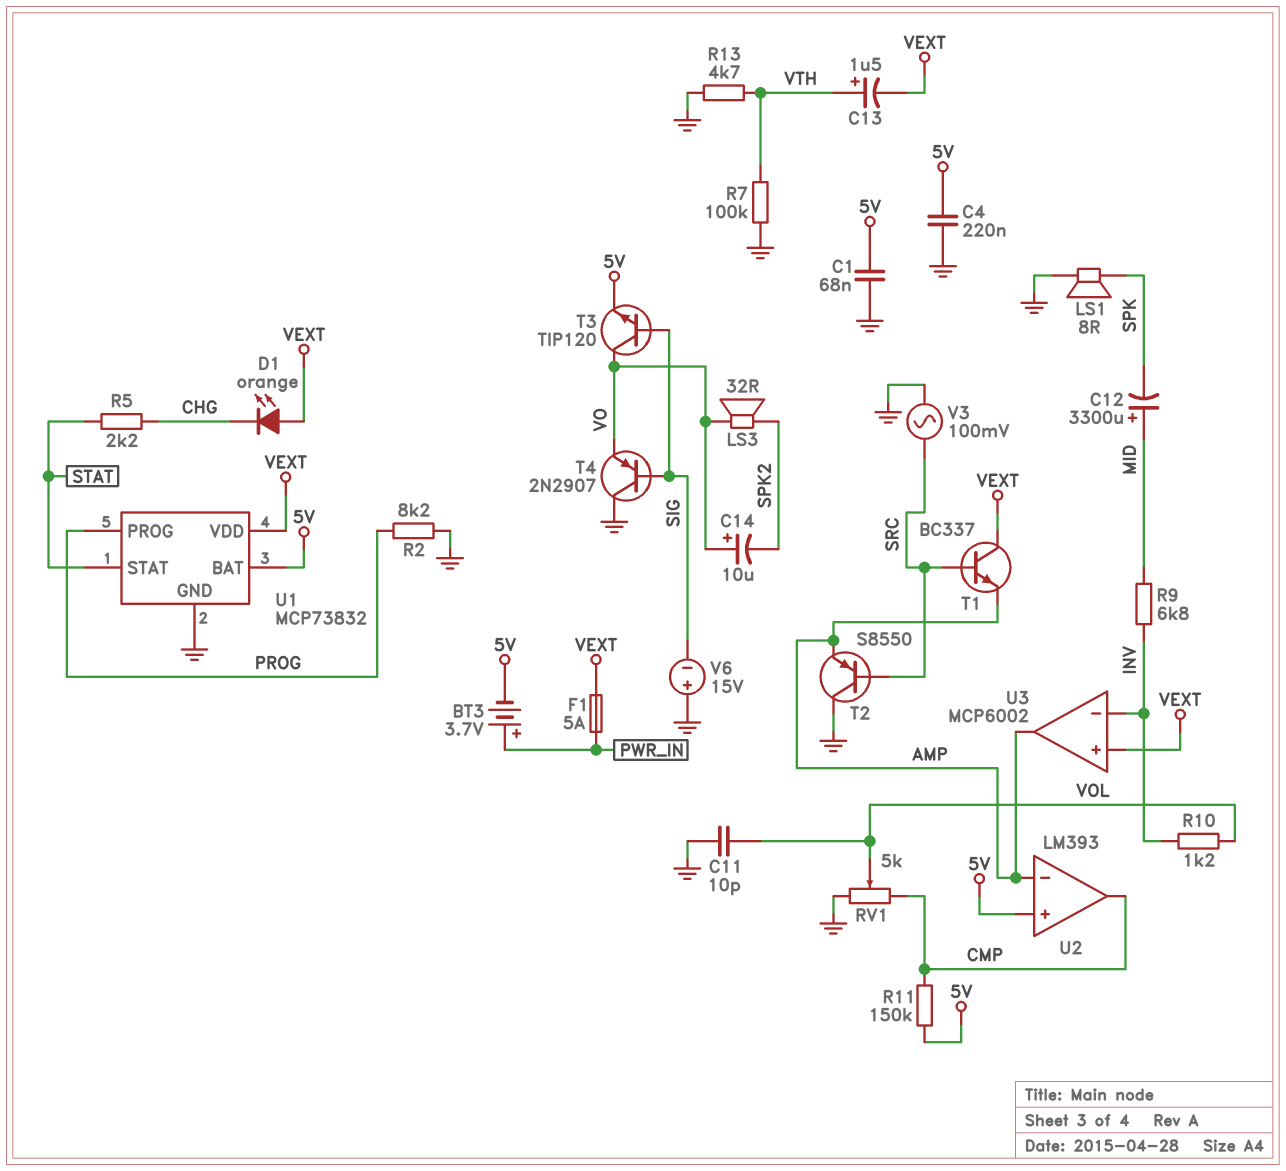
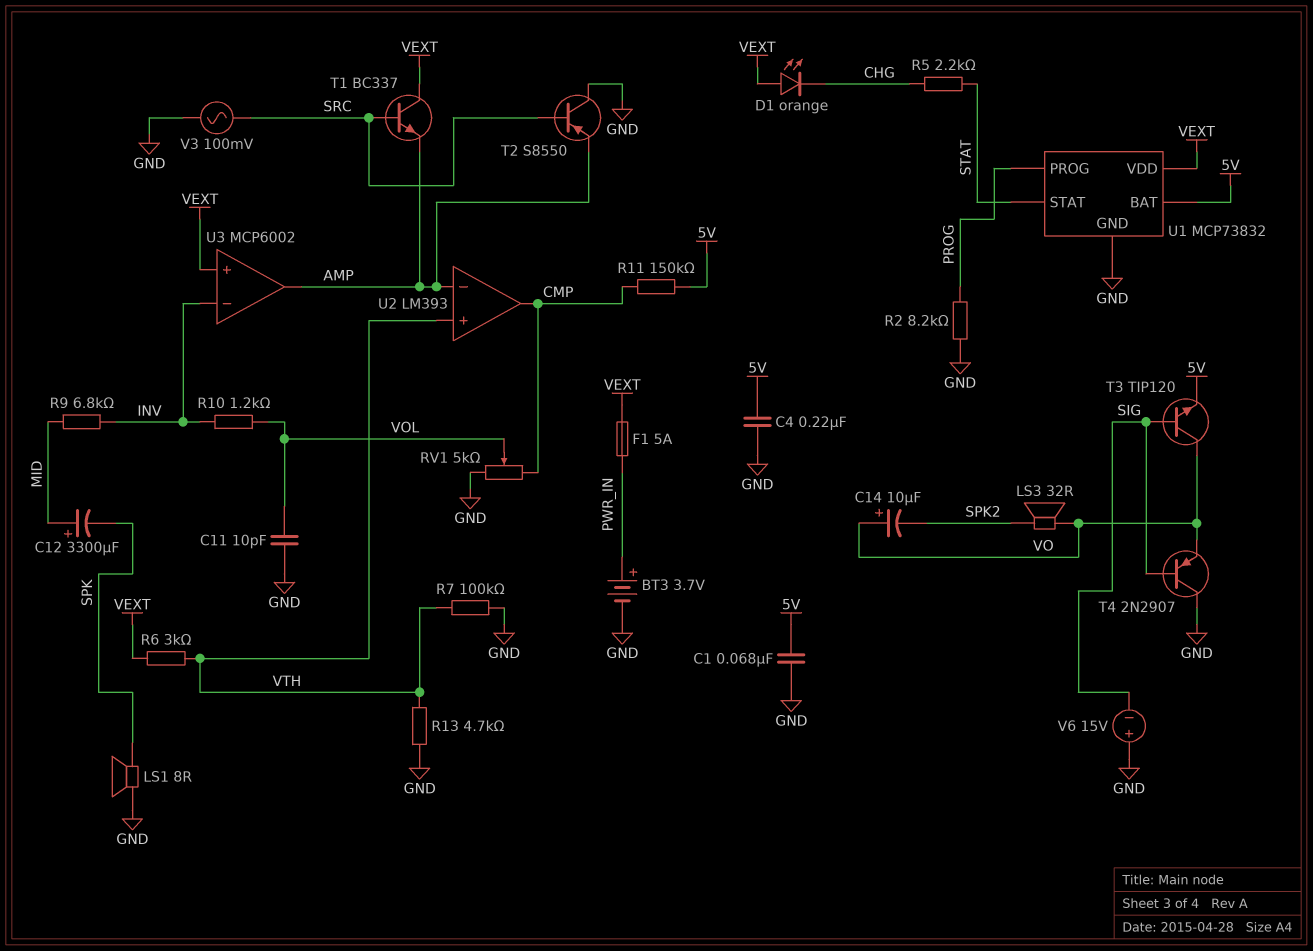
BT3: 3.7V (plus PWR_IN, minus 5V) -> 3.7V (plus PWR_IN, minus GND)
C13: 1.5uF (plus VTH, minus VEXT) -> none
R6: none -> 3k (VEXT, VTH)
U2 pin in+: 5V -> VTH

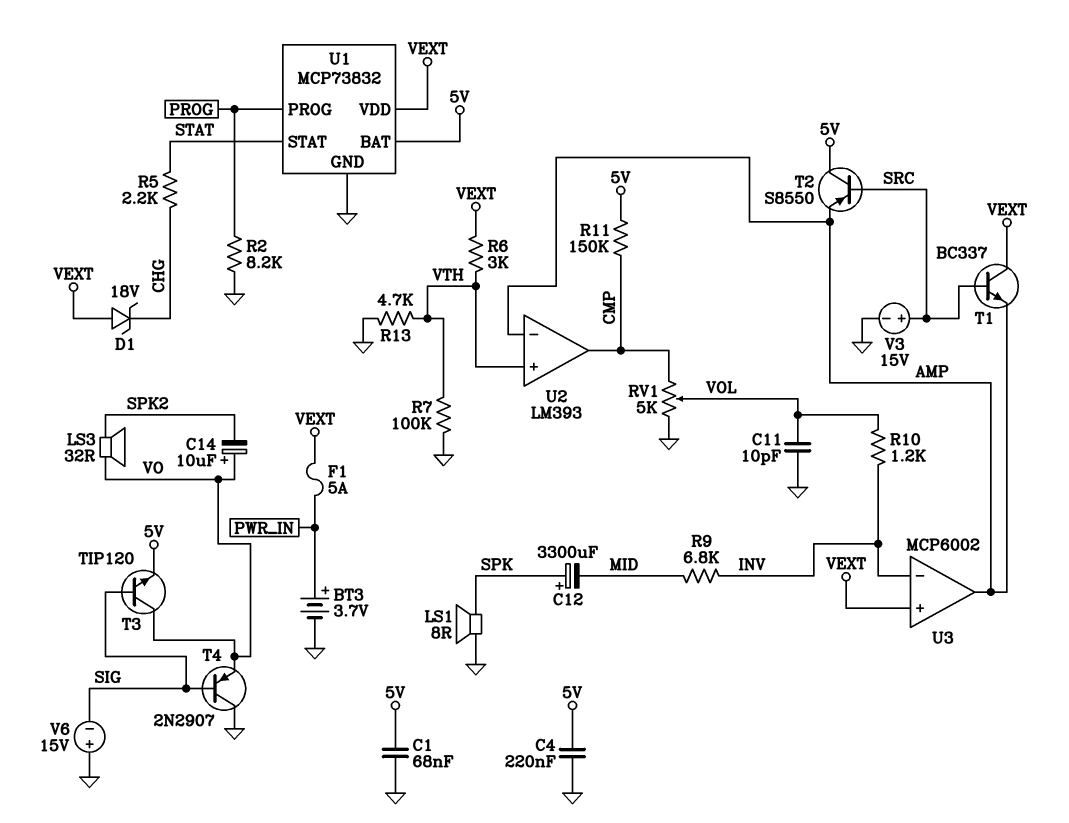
C12: 3300uF (plus MID, minus SPK) -> 3300uF (plus SPK, minus MID)
D1: LED orange (A VEXT, K CHG) -> zener 18V (A VEXT, K CHG)
T2: PNP S8550 (B SRC, C GND, E AMP) -> PNP S8550 (B SRC, C 5V, E AMP)
V3: AC 100mV (GND, SRC) -> 15V (plus SRC, minus GND)

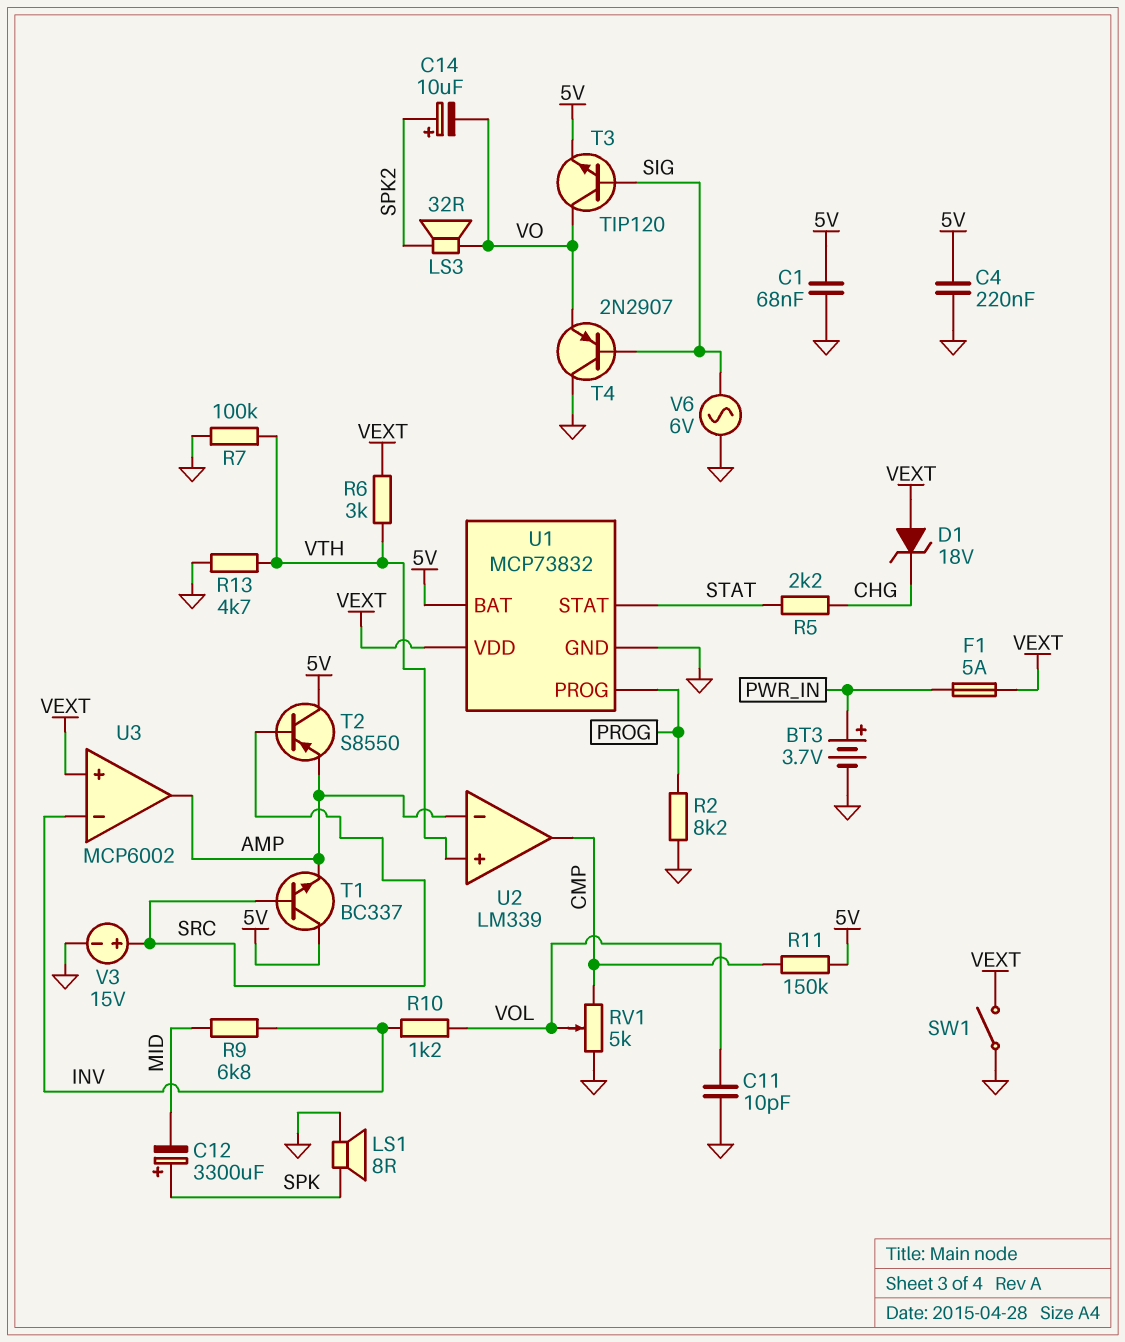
C14: 10uF (plus VO, minus SPK2) -> 10uF (plus SPK2, minus VO)
SW1: none -> switch (GND, VEXT)
T1: NPN BC337 (B SRC, C VEXT, E AMP) -> NPN BC337 (B SRC, C 5V, E AMP)
U2: LM393 -> LM339
V6: 15V (plus GND, minus SIG) -> AC 6V (GND, SIG)

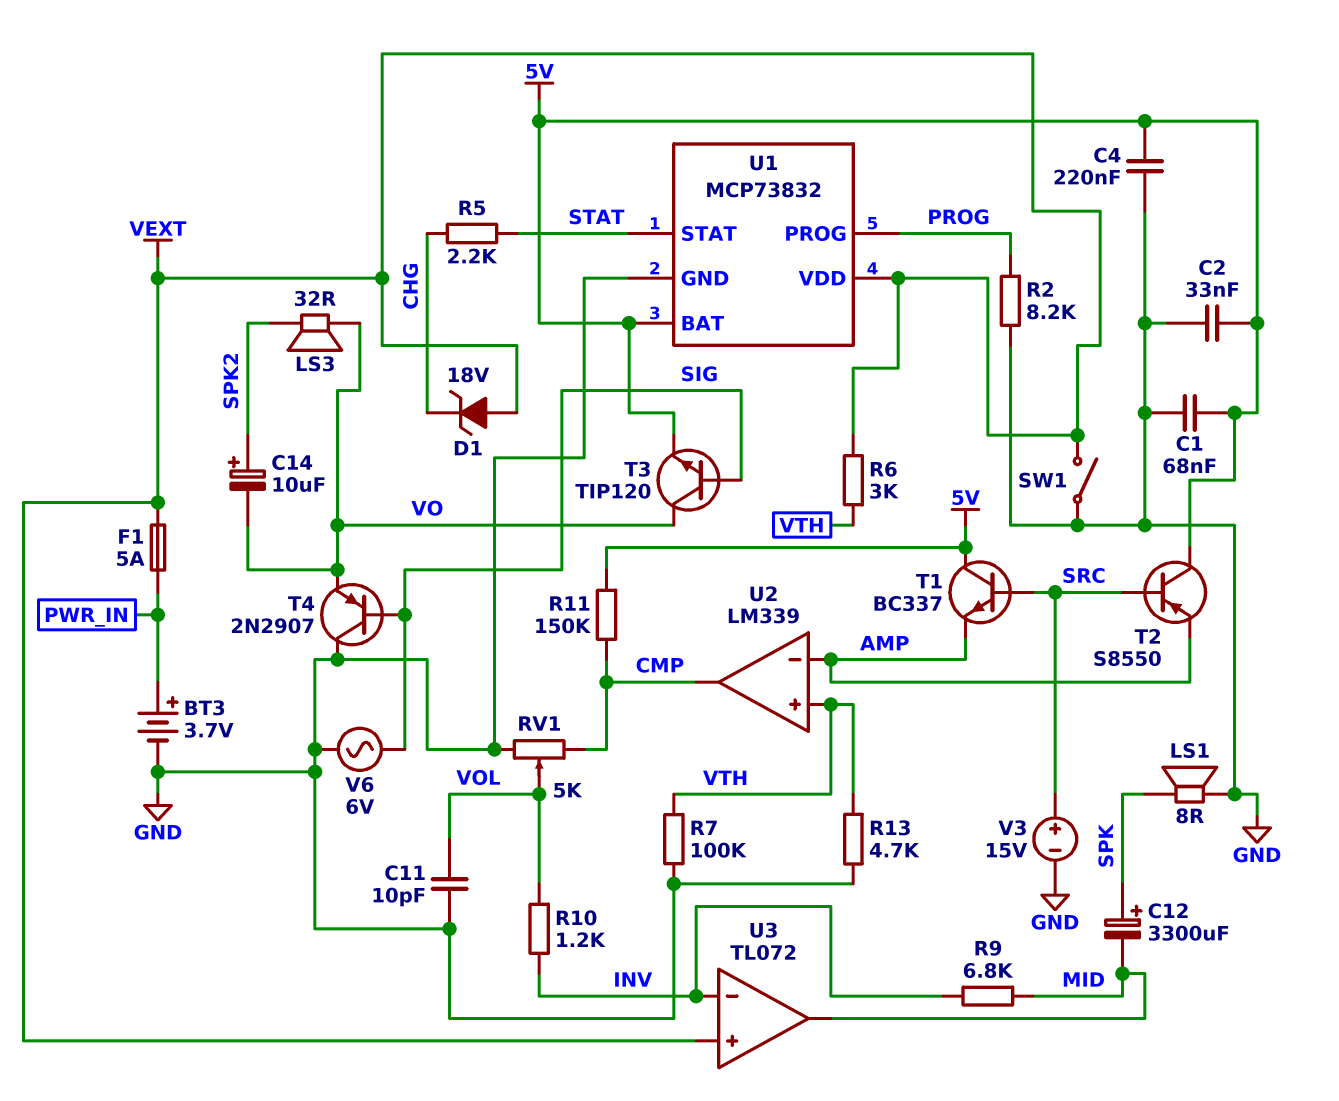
C2: none -> 33nF (5V, GND)
U3: MCP6002 -> TL072
U3 pin out: AMP -> MID

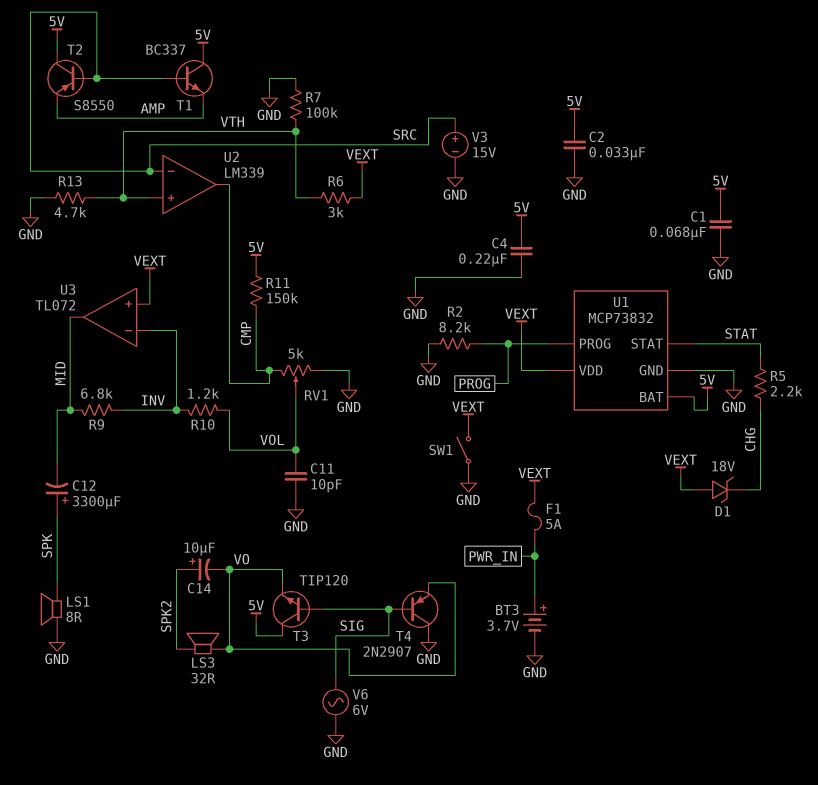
T3: NPN TIP120 (B SIG, C VO, E 5V) -> NPN TIP120 (B SIG, C 5V, E VO)
U2 pin in-: AMP -> SRC

